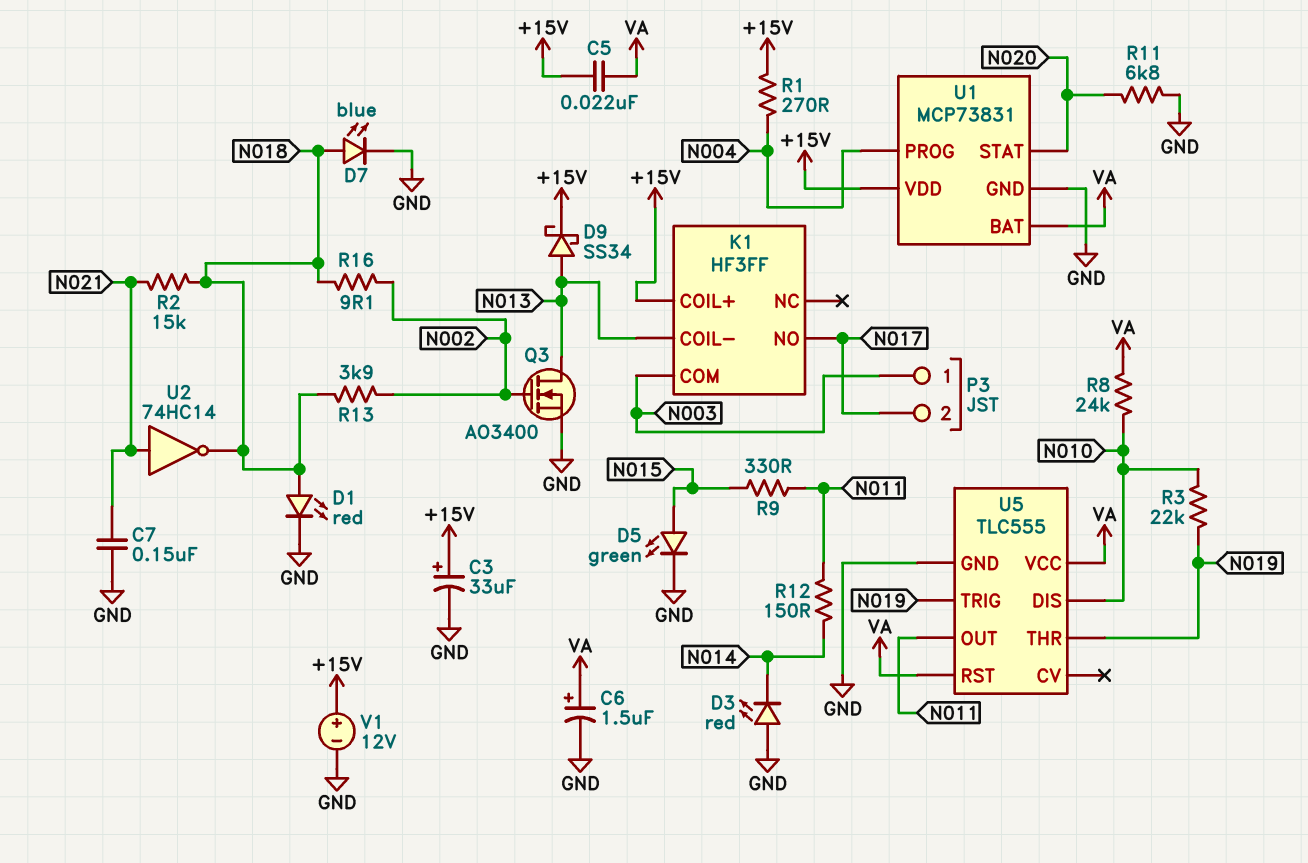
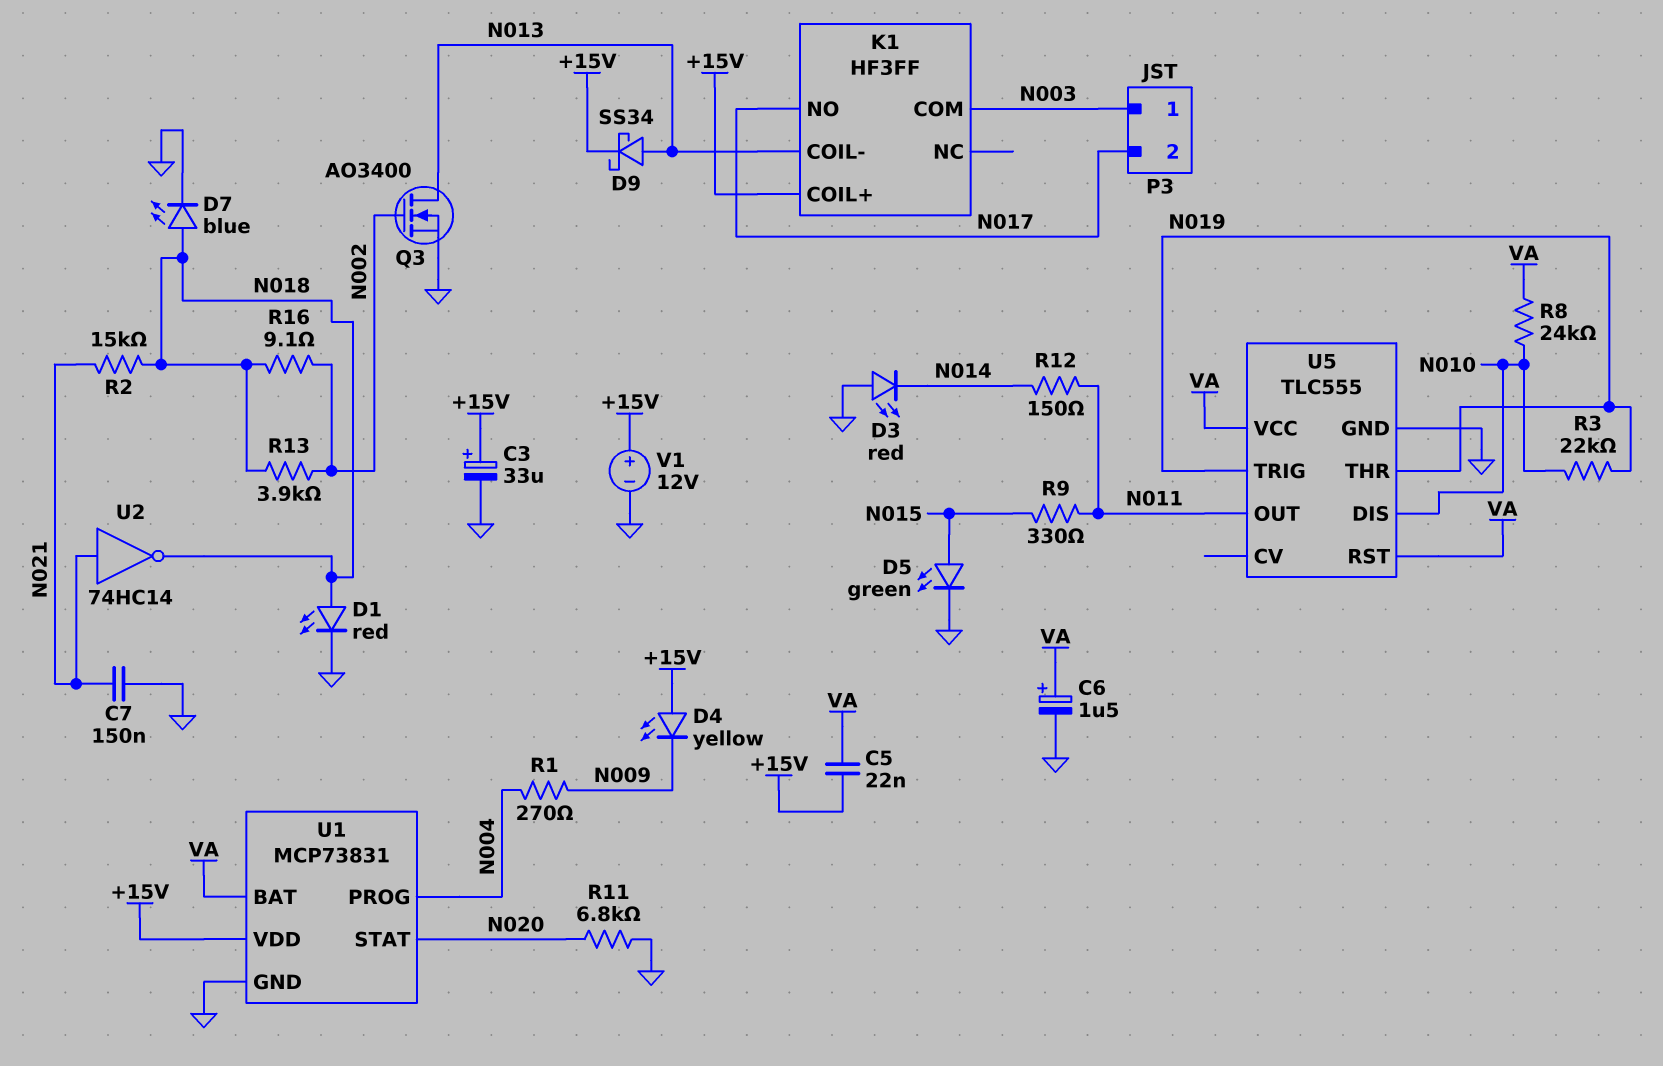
D4: none -> LED yellow (A +15V, K N009)
R1: 270 (+15V, N004) -> 270 (N004, N009)

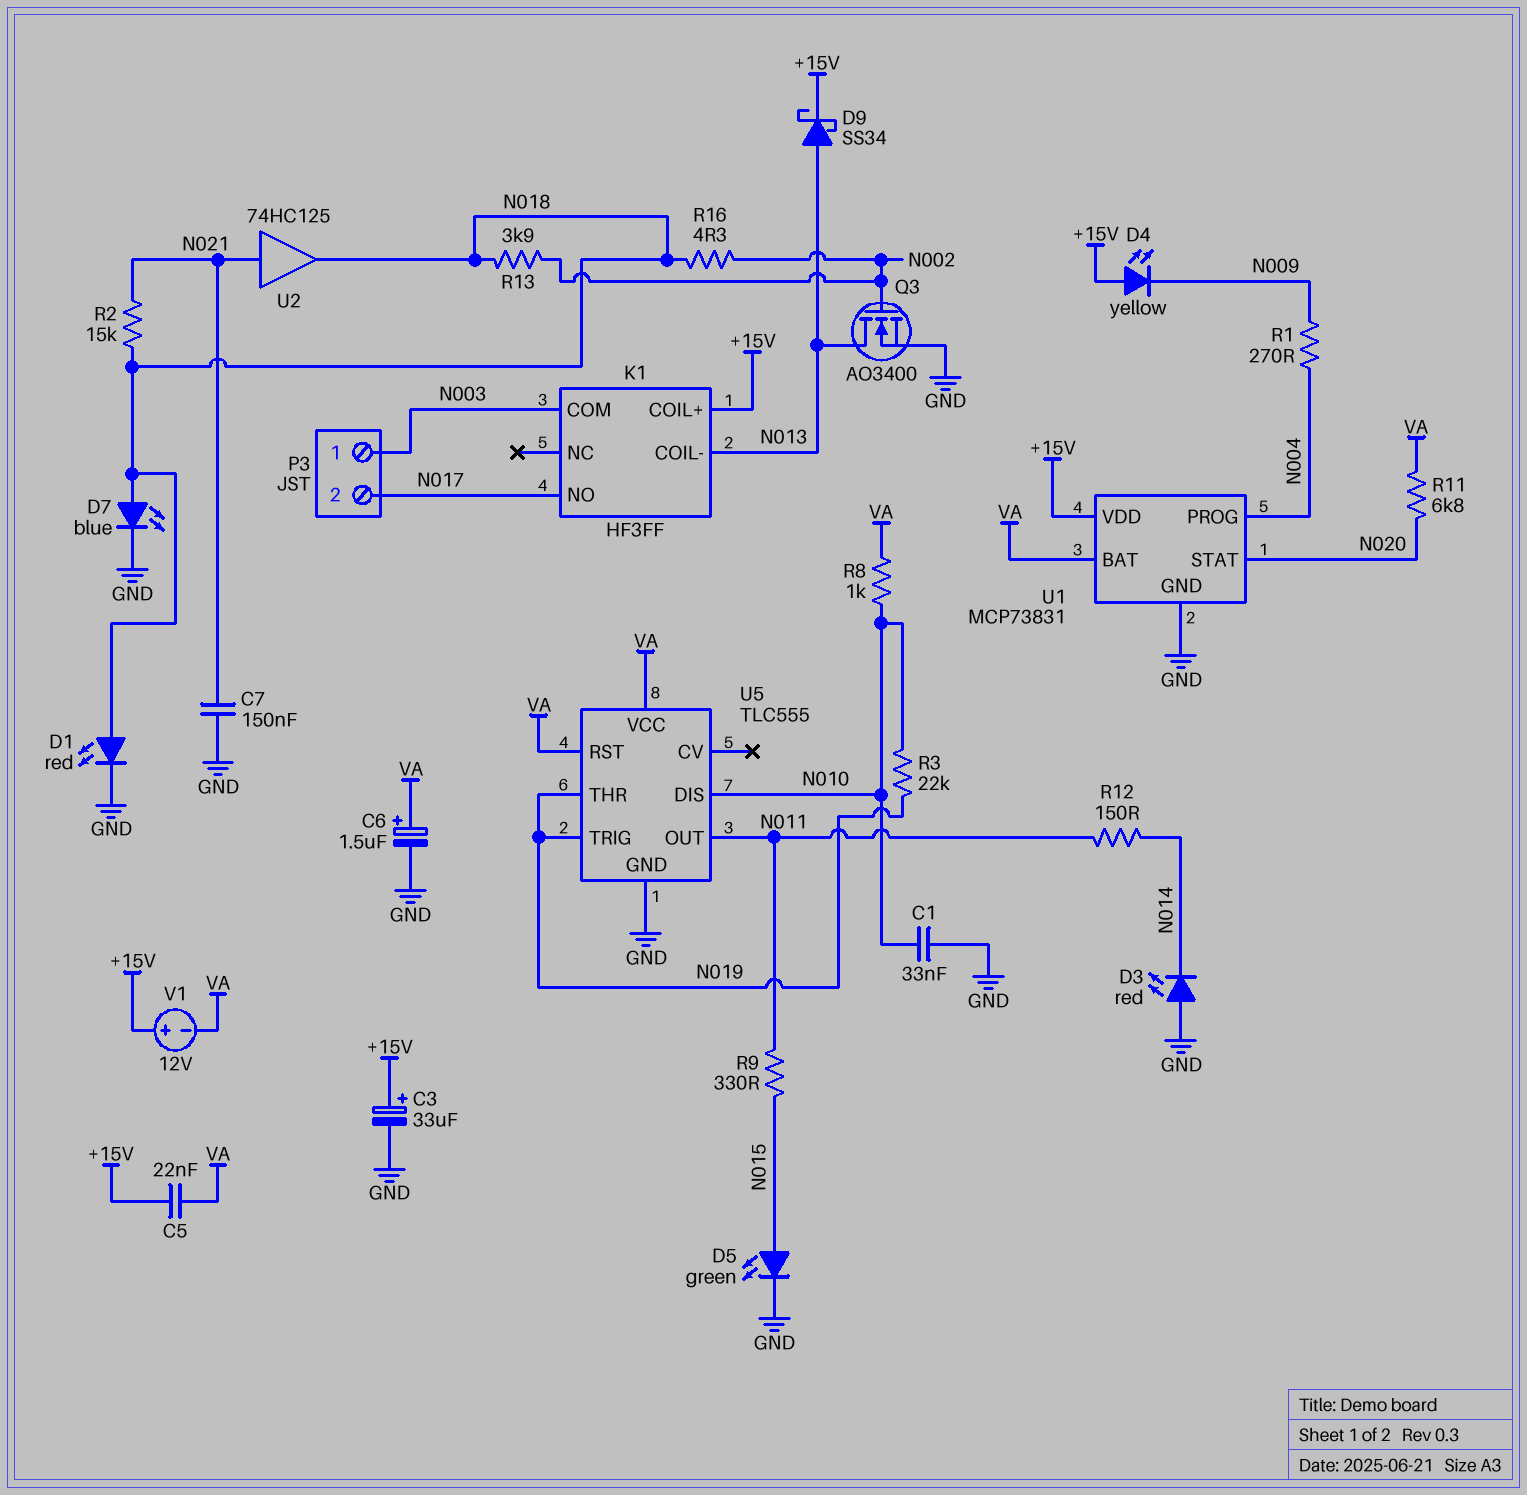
C1: none -> 33nF (GND, N010)
R8: 24k (N010, VA) -> 1k (N010, VA)
R11: 6.8k (GND, N020) -> 6.8k (N020, VA)
R16: 9.1 (N002, N018) -> 4.3 (N002, N018)
U2: NOT 74HC14 (in N021, out N018) -> buffer 74HC125 (in N021, out N018)
V1: 12V (plus +15V, minus GND) -> 12V (plus +15V, minus VA)

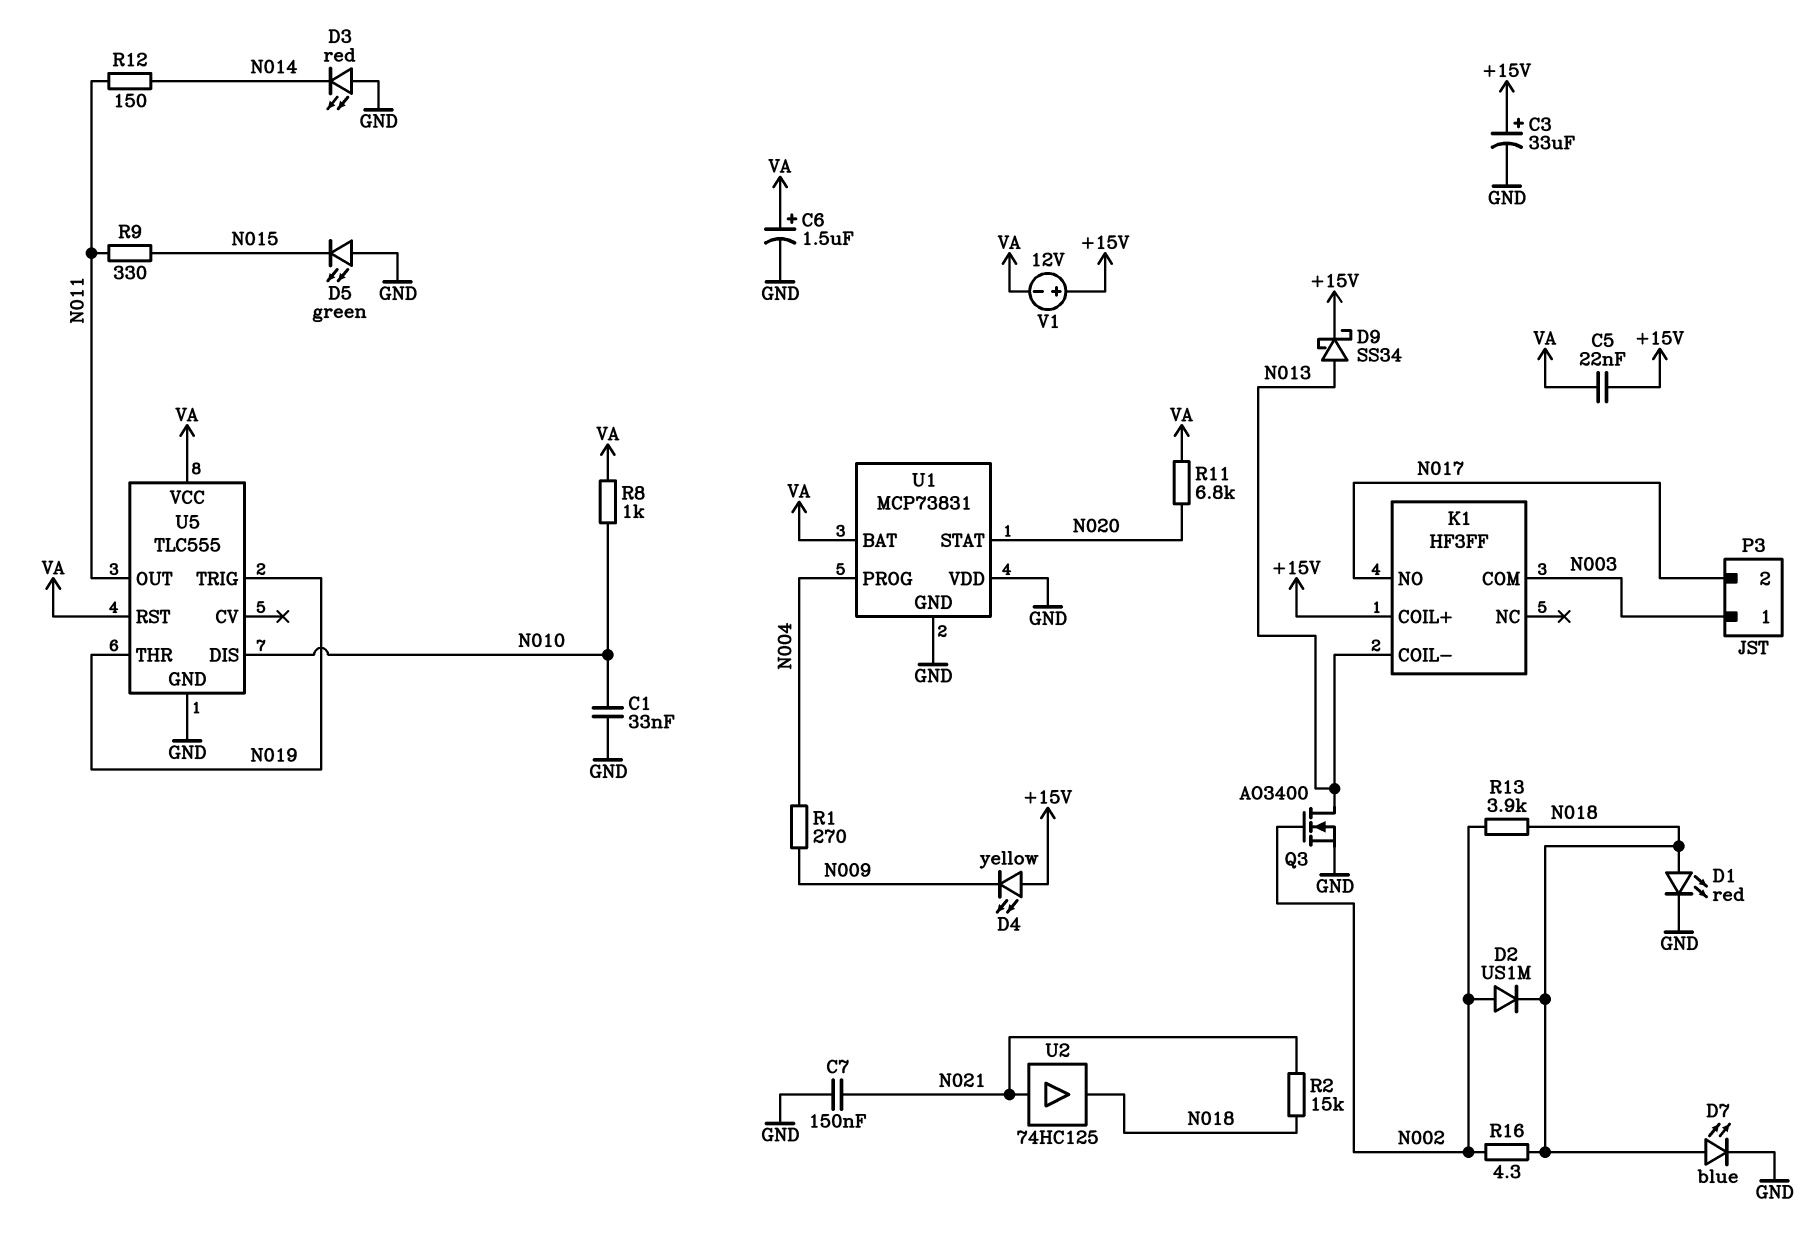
D2: none -> diode US1M (A N002, K N018)
D5: LED green (A N015, K GND) -> LED green (A GND, K N015)
R3: 22k (N010, N019) -> none
U1 pin VDD: +15V -> GND

